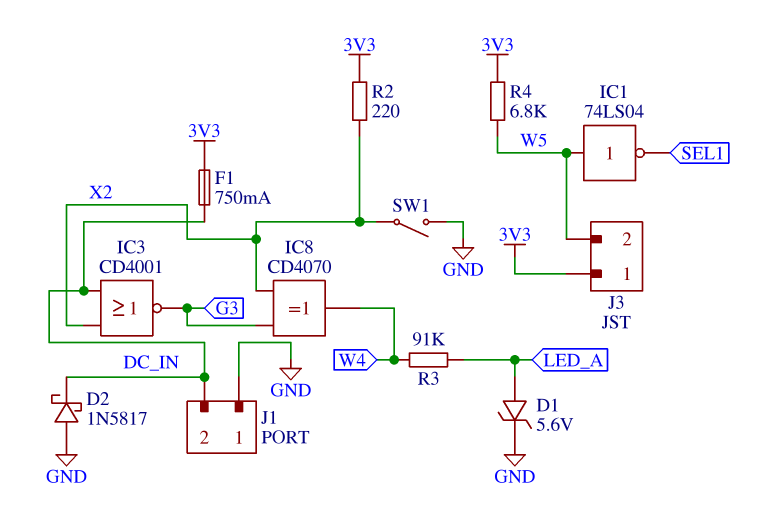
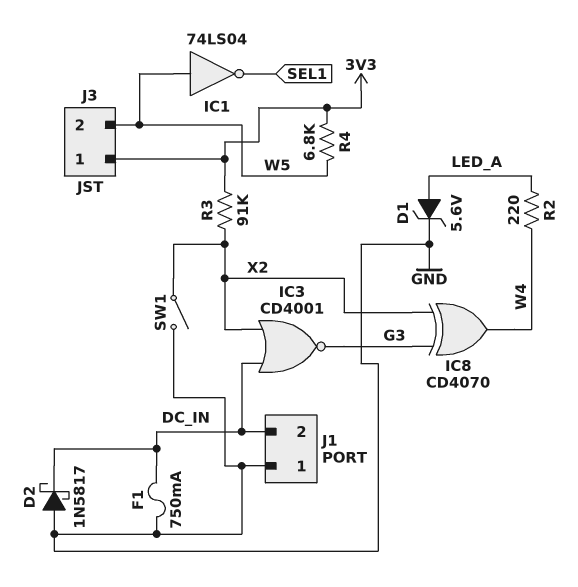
F1: 750mA (3V3, DC_IN) -> 750mA (DC_IN, GND)
R2: 220 (3V3, X2) -> 220 (LED_A, W4)
R3: 91k (LED_A, W4) -> 91k (3V3, X2)

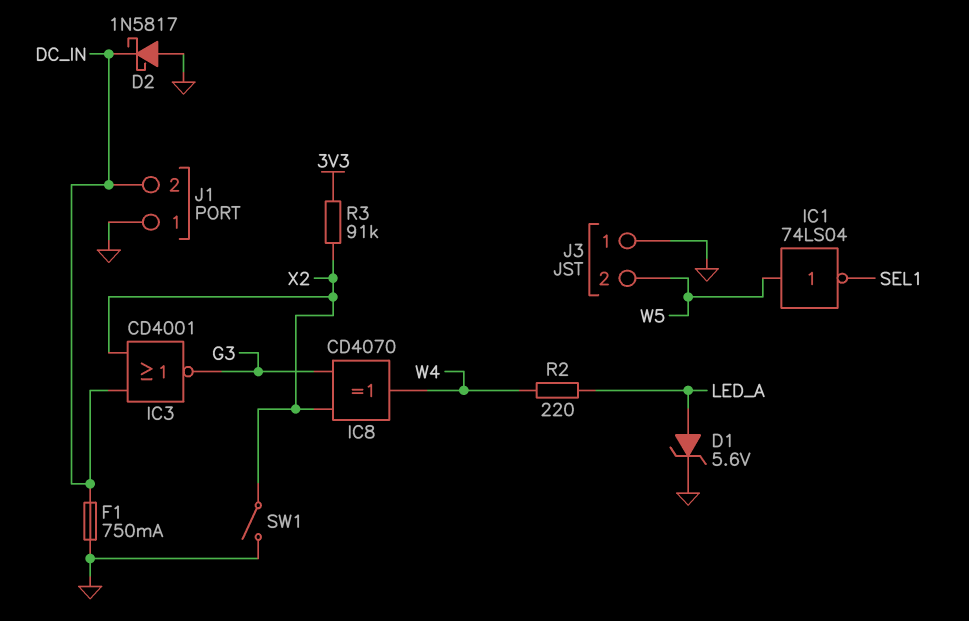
J3 pin 1: 3V3 -> GND
R4: 6.8k (3V3, W5) -> none

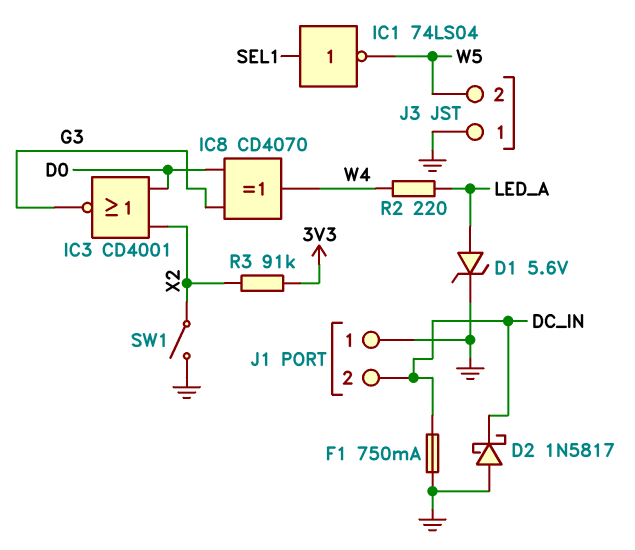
IC1: NOT 74LS04 (in W5, out SEL1) -> NOT 74LS04 (in SEL1, out W5)
IC3: NOR CD4001 (in DC_IN, in X2, out G3) -> NOR CD4001 (in D0, in X2, out G3)
IC8: XOR CD4070 (in G3, in X2, out W4) -> XOR CD4070 (in D0, in G3, out W4)

